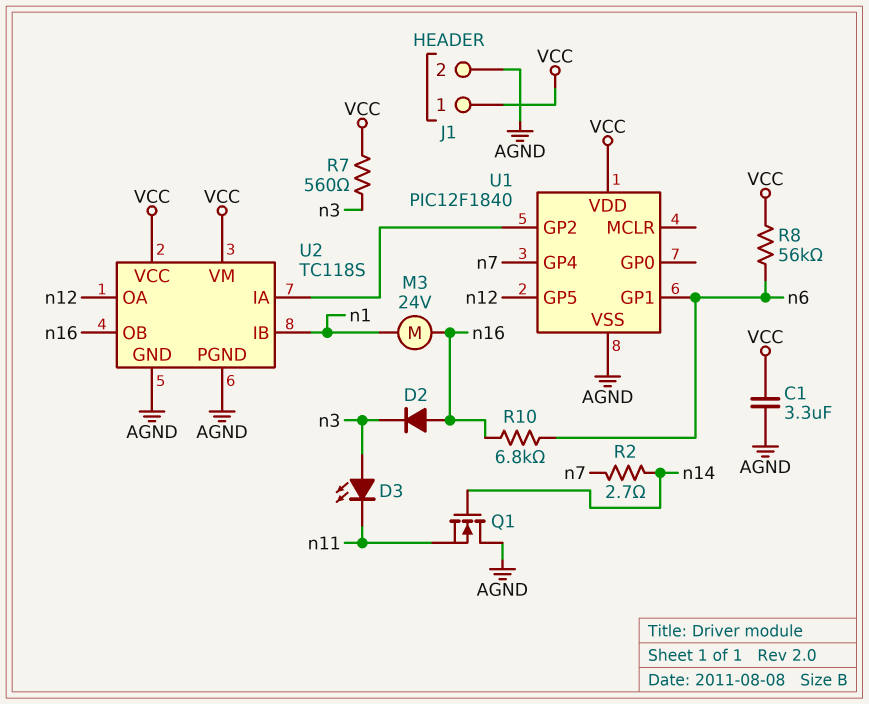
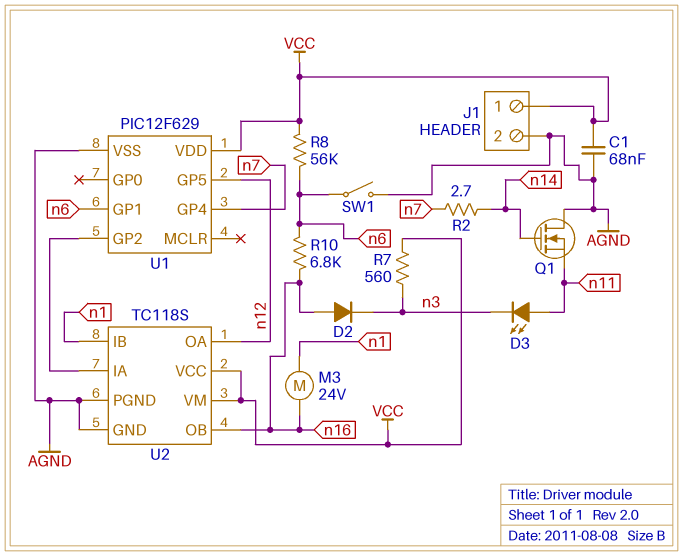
C1: 3.3uF (AGND, VCC) -> 68nF (AGND, VCC)
D3: LED (A n3, K n11) -> LED (A n11, K n3)
SW1: none -> switch (AGND, n6)
U1: PIC12F1840 -> PIC12F629

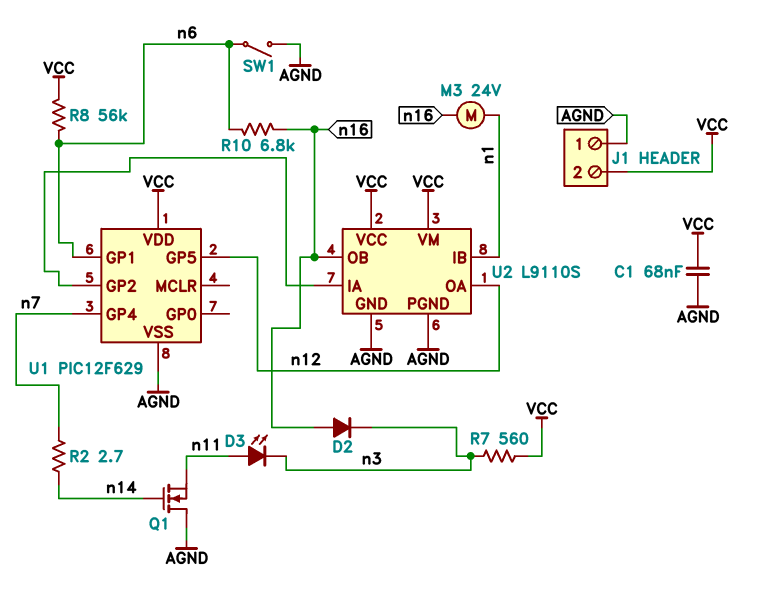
J1 pin 1: VCC -> AGND
J1 pin 2: AGND -> VCC
U2: TC118S -> L9110S

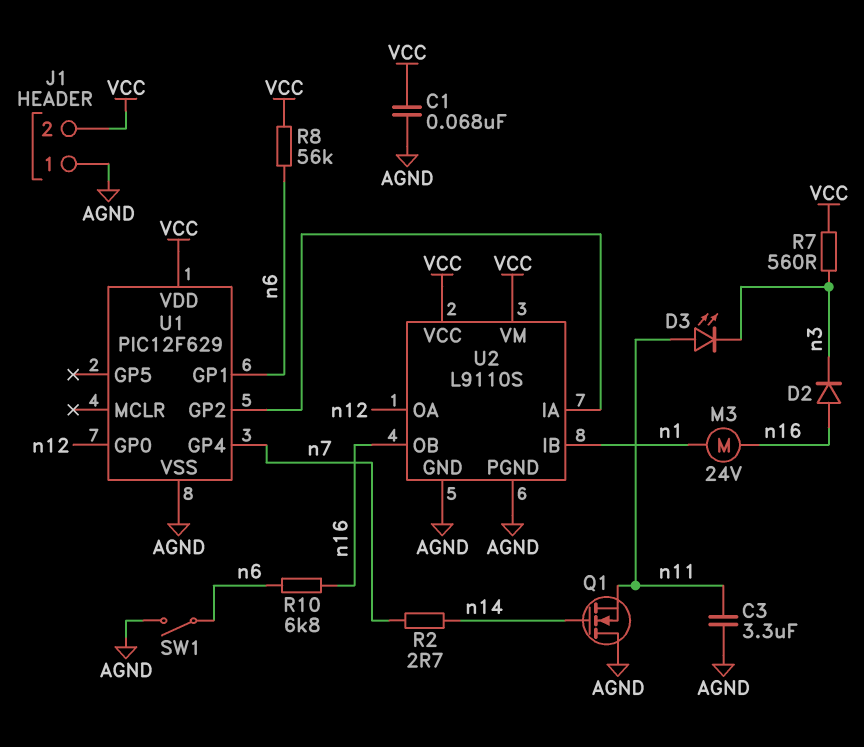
C3: none -> 3.3uF (AGND, n11)
U1 pin GP0: none -> n12
U1 pin GP5: n12 -> none

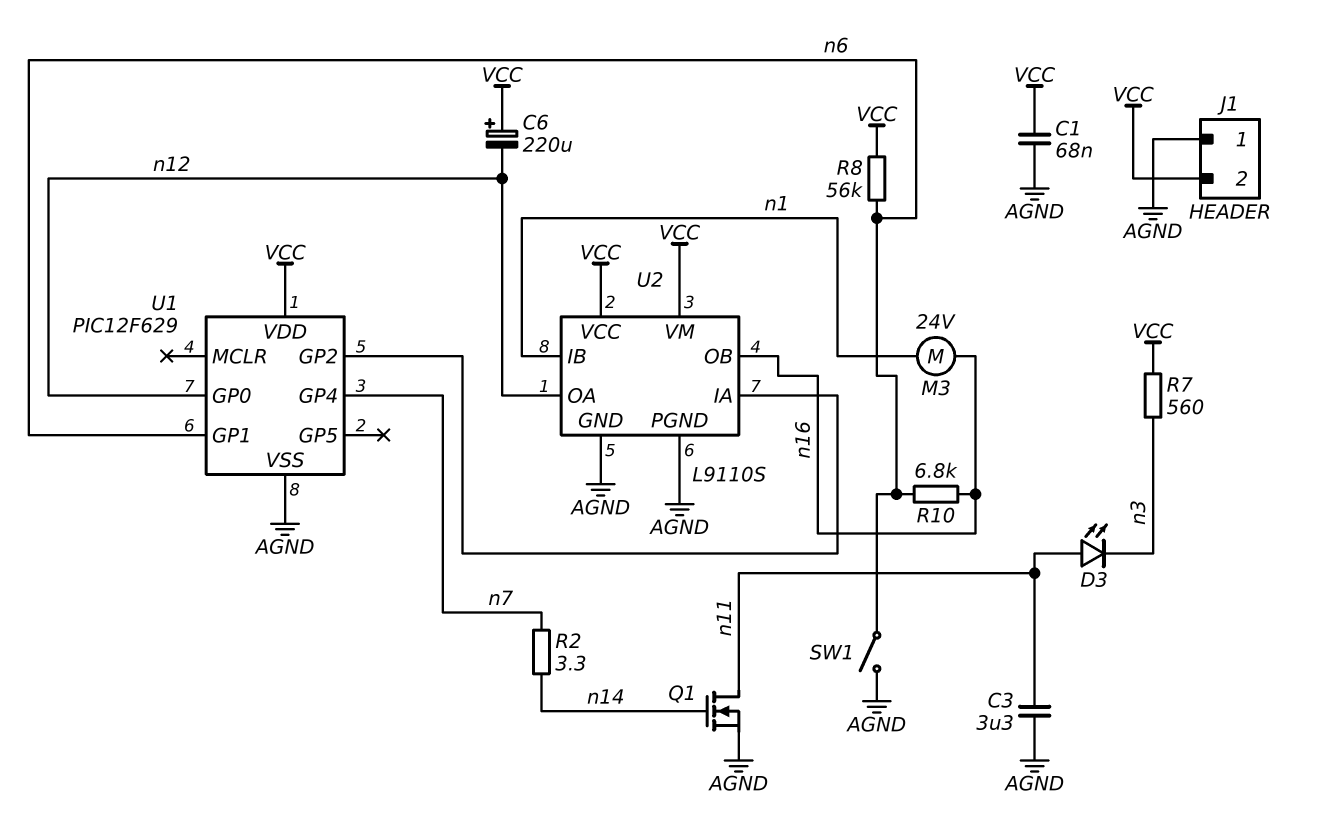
C6: none -> 220uF (plus VCC, minus n12)
D2: diode (A n16, K n3) -> none
Q1: NMOS (G n14, D AGND, S n11) -> NMOS (G n14, D n11, S AGND)
R2: 2.7 (n7, n14) -> 3.3 (n7, n14)

